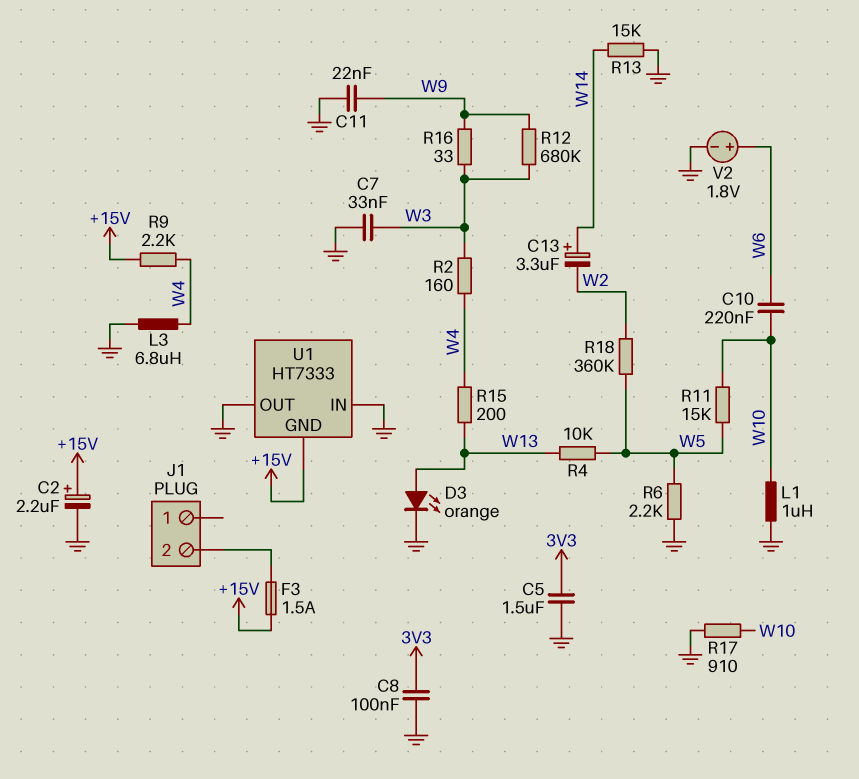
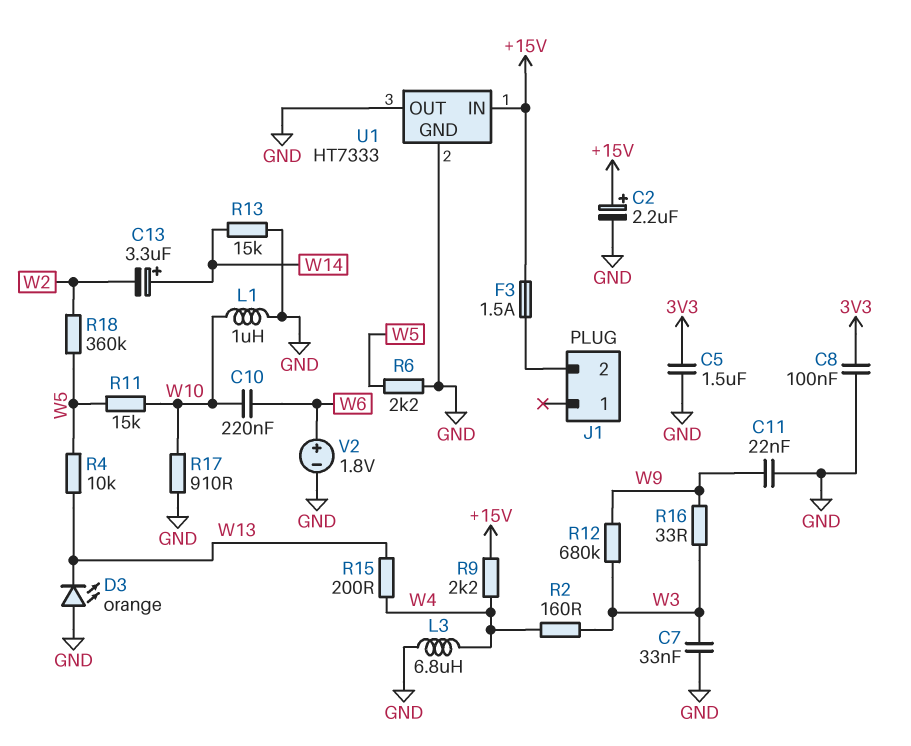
D3: LED orange (A W13, K GND) -> LED orange (A GND, K W13)
U1 pin GND: +15V -> GND
U1 pin IN: GND -> +15V

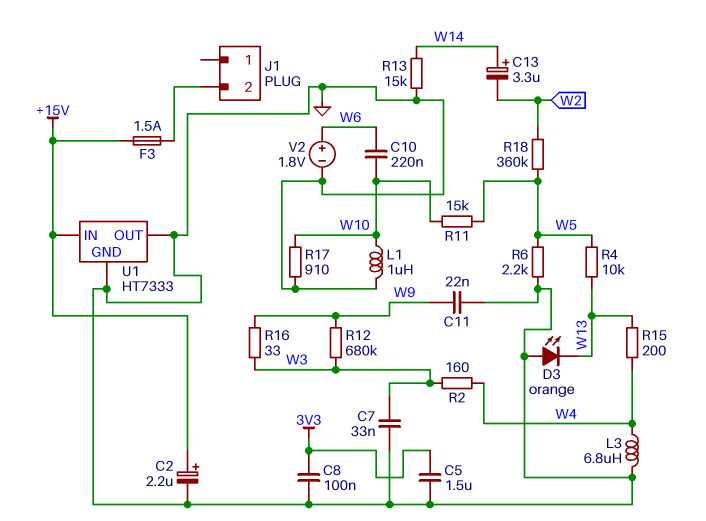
R9: 2.2k (+15V, W4) -> none

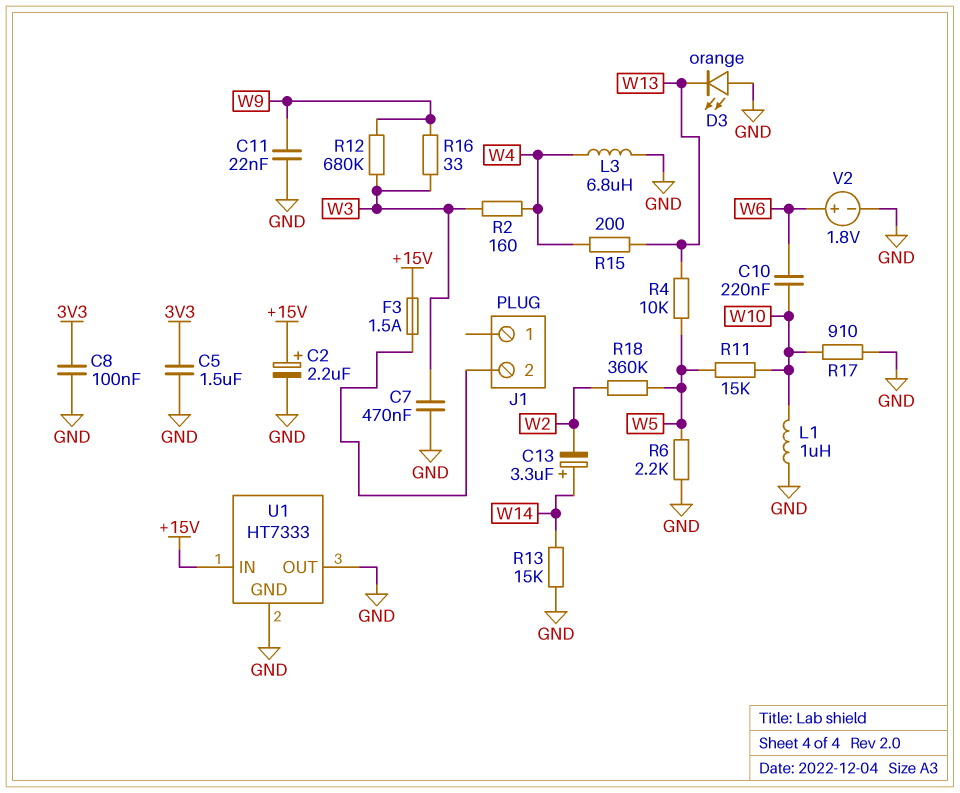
C7: 33nF (GND, W3) -> 470nF (GND, W3)

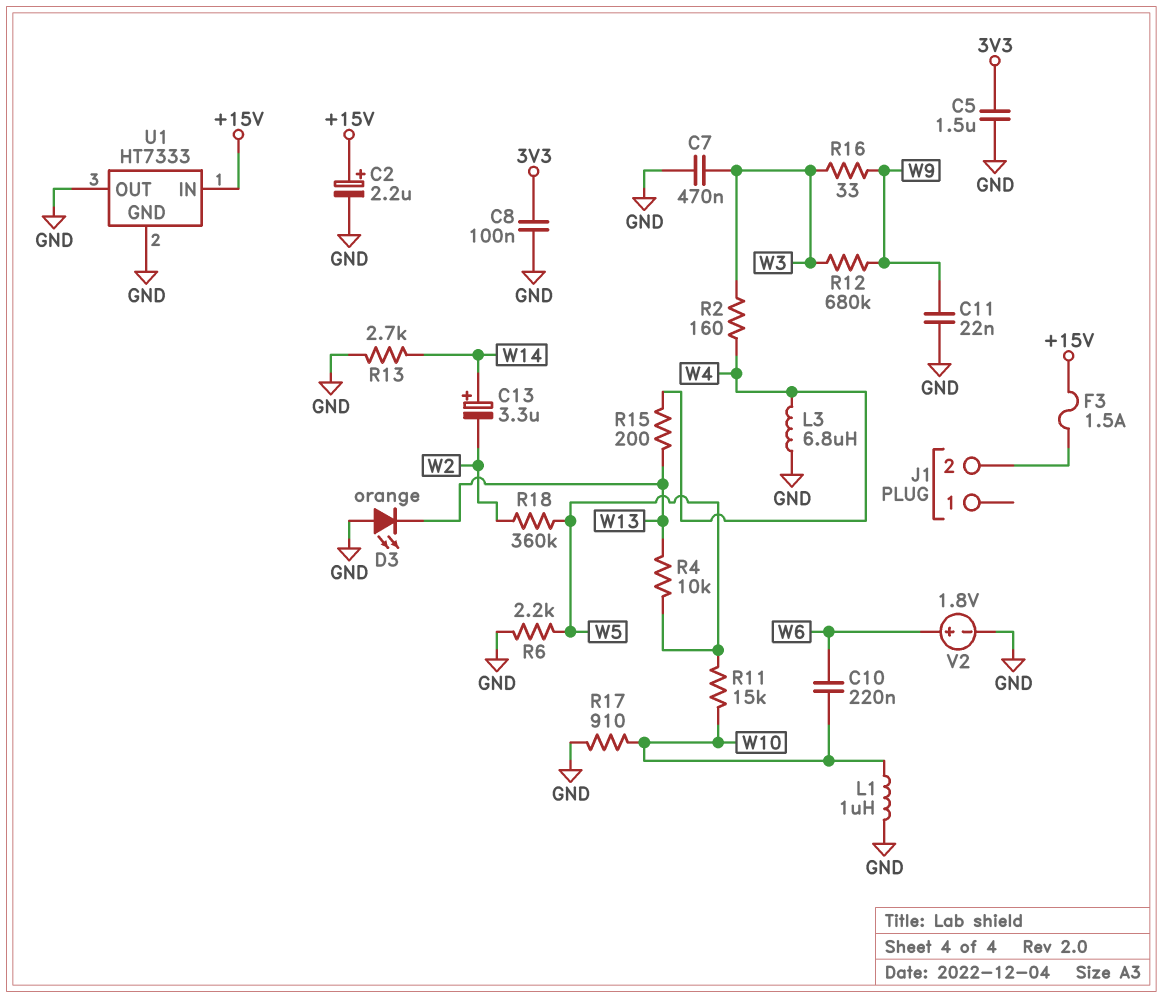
R13: 15k (GND, W14) -> 2.7k (GND, W14)

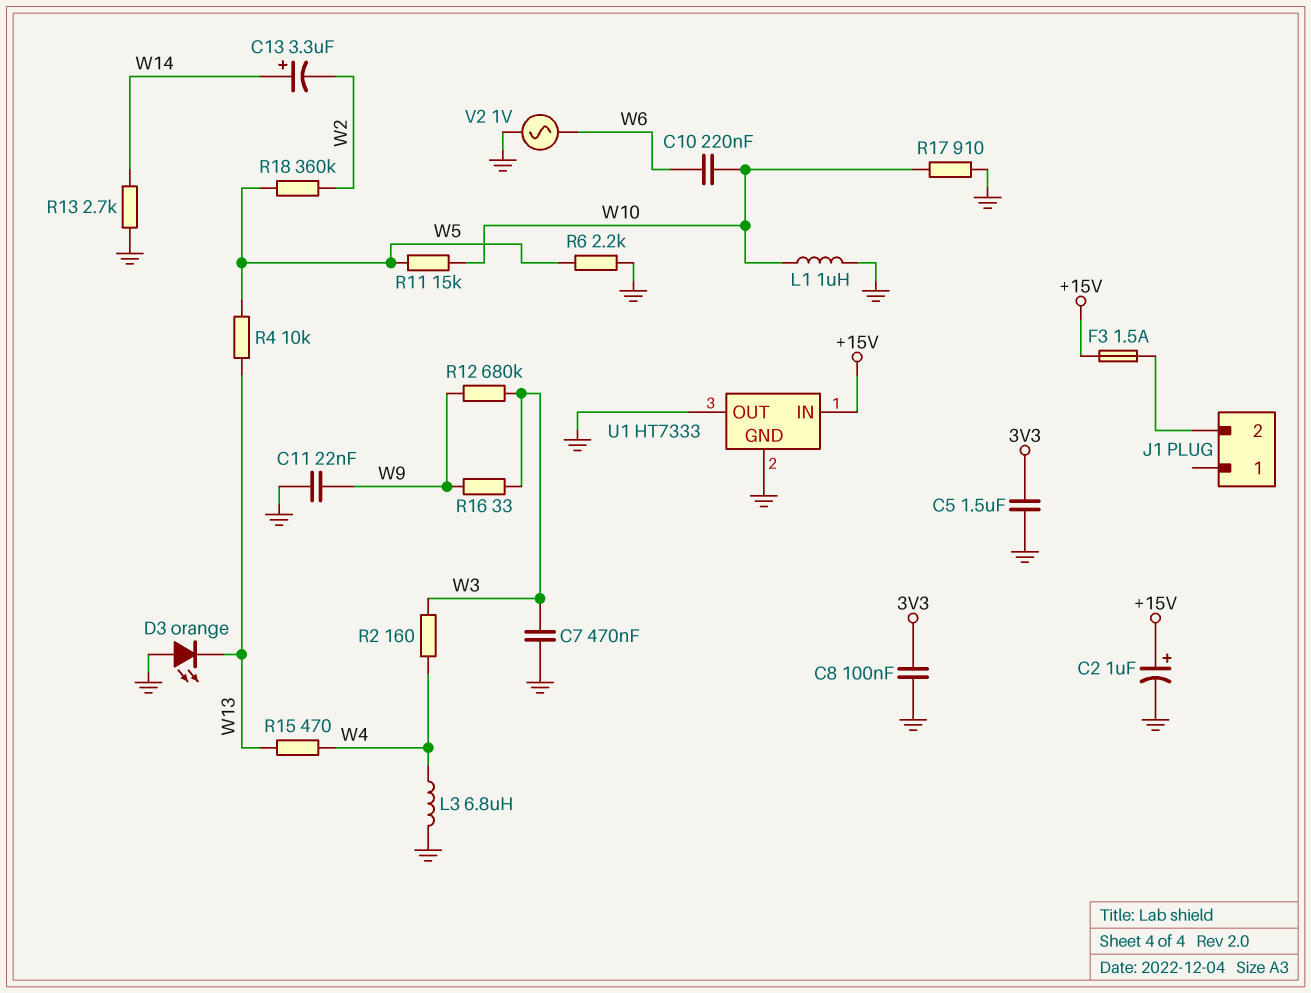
C2: 2.2uF (plus +15V, minus GND) -> 1uF (plus +15V, minus GND)
R15: 200 (W4, W13) -> 470 (W4, W13)
V2: 1.8V (plus W6, minus GND) -> AC 1V (GND, W6)

